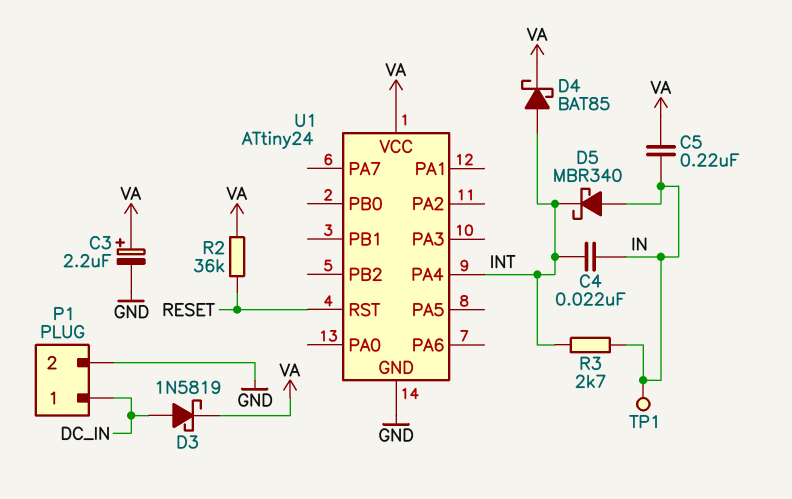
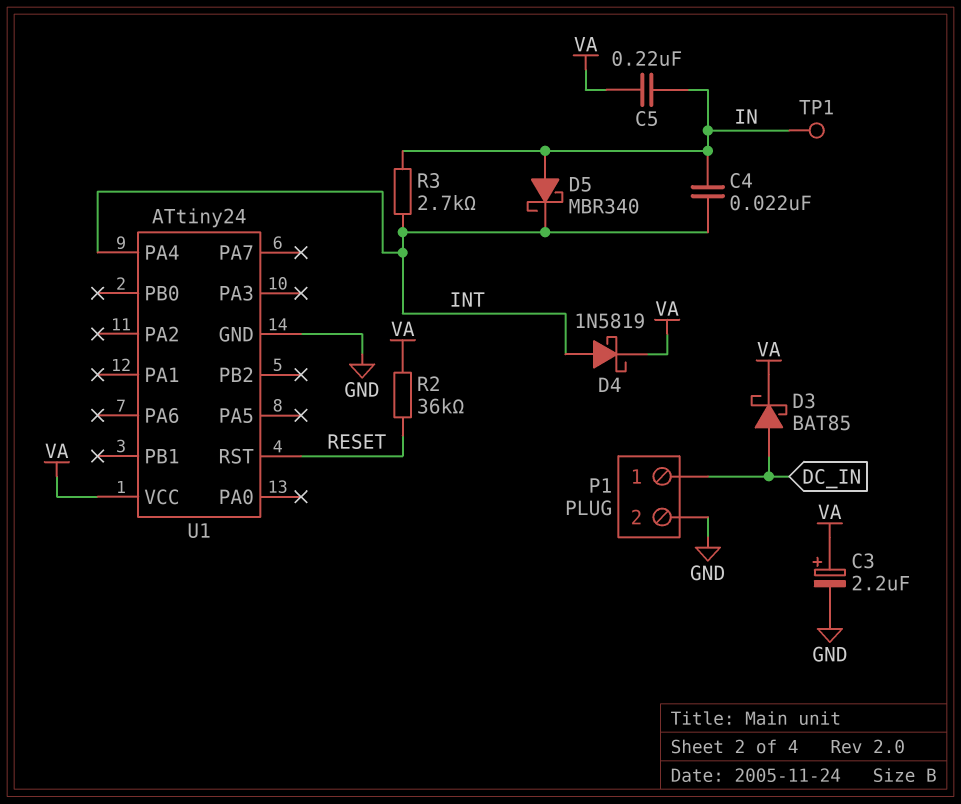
D3: schottky 1N5819 (A DC_IN, K VA) -> schottky BAT85 (A DC_IN, K VA)
D4: schottky BAT85 (A INT, K VA) -> schottky 1N5819 (A INT, K VA)

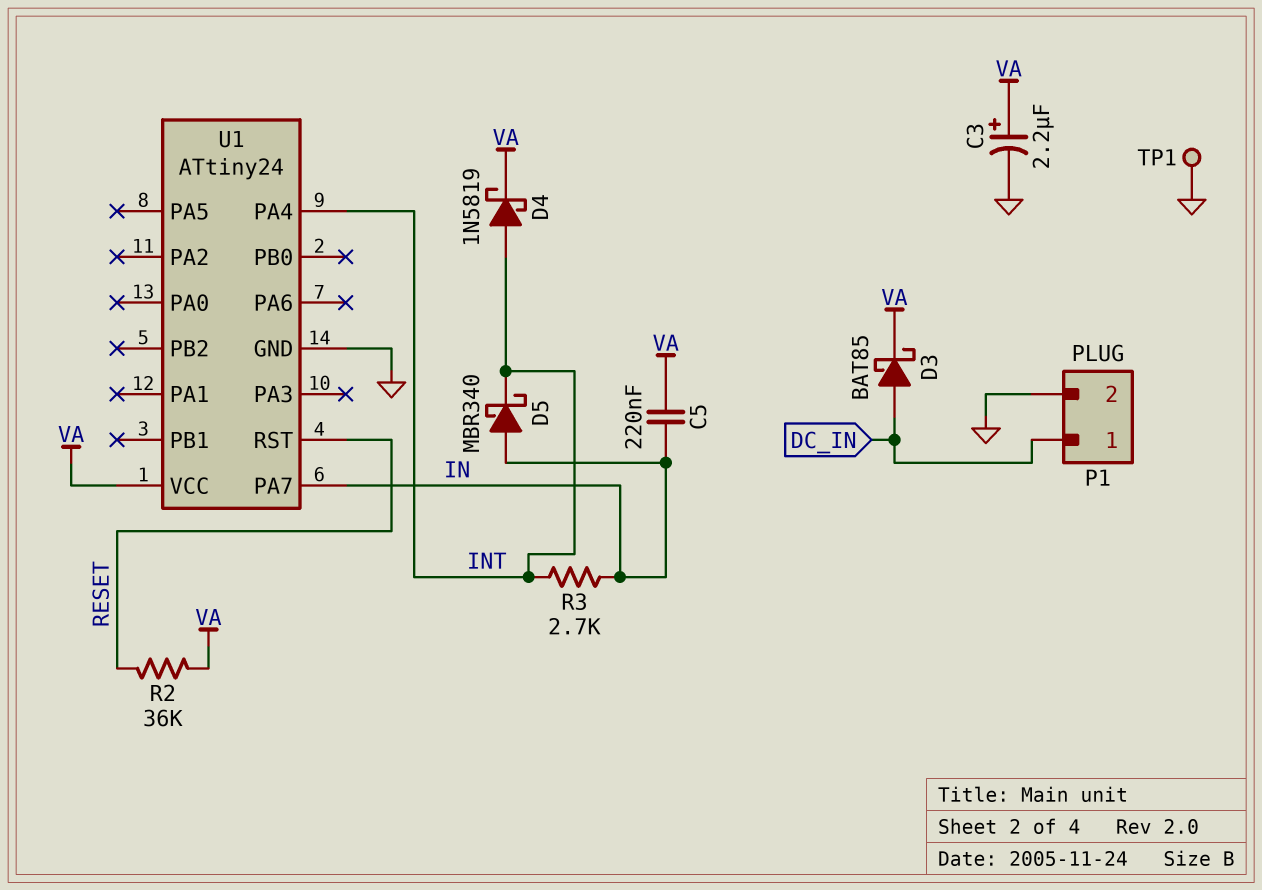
C4: 22nF (IN, INT) -> none
TP1: test point (IN) -> test point (GND)
U1 pin PA7: none -> IN

